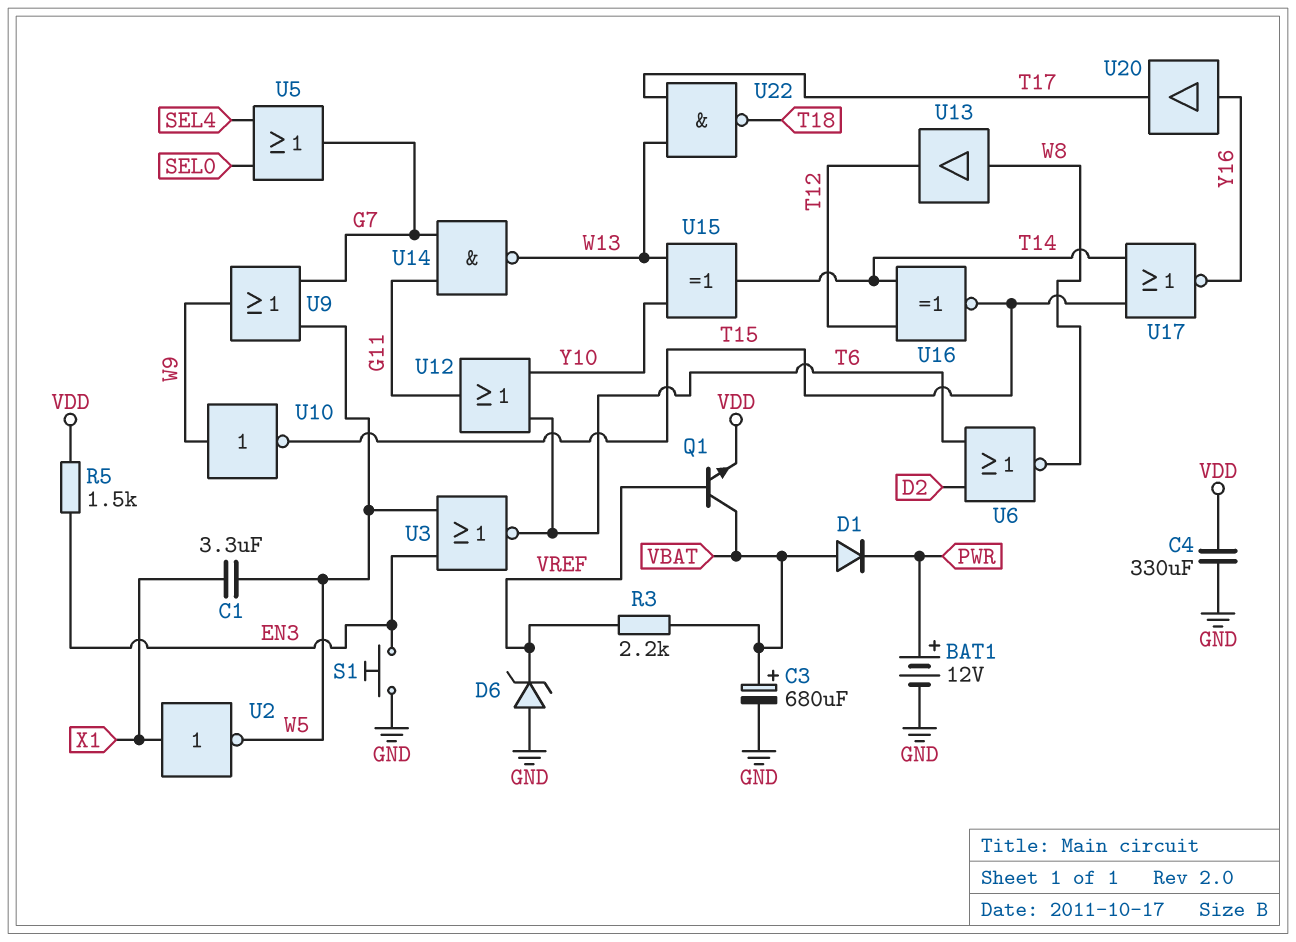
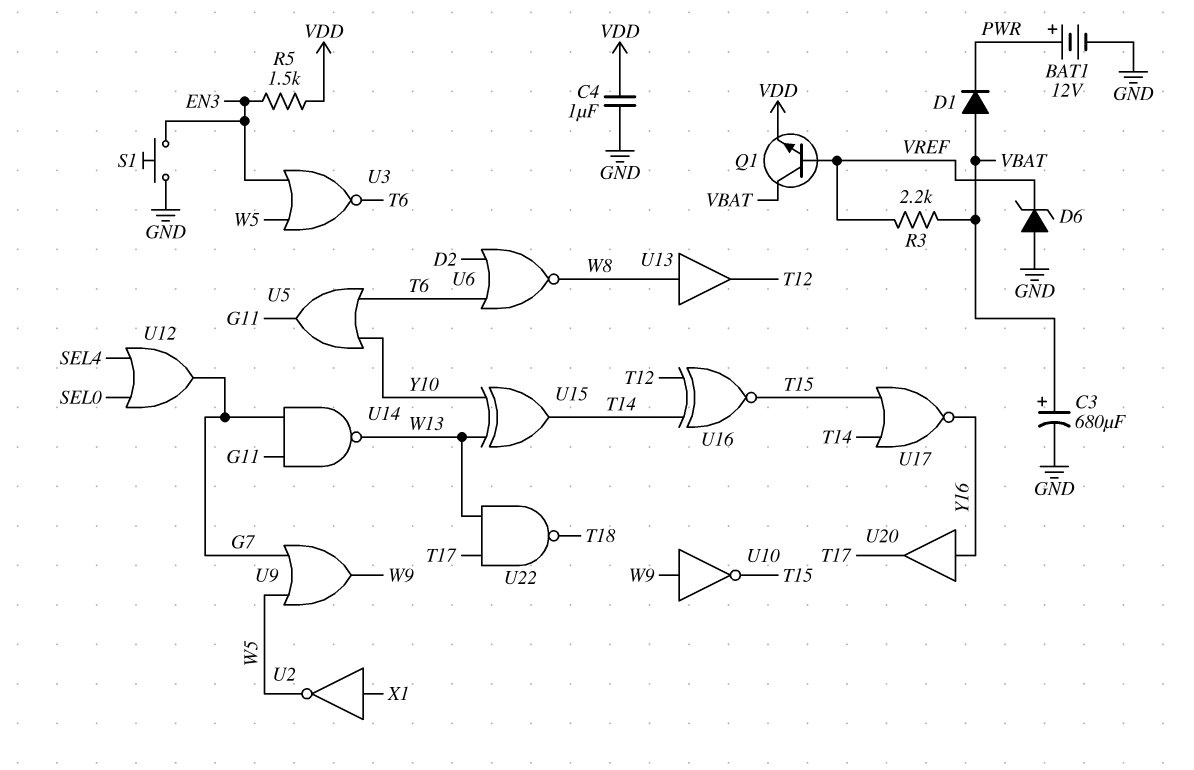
C1: 3.3uF (W5, X1) -> none
C4: 330uF (GND, VDD) -> 1uF (GND, VDD)
U5: OR (in SEL0, in SEL4, out G7) -> OR (in T6, in Y10, out G11)
U12: OR (in T6, in Y10, out G11) -> OR (in SEL0, in SEL4, out G7)

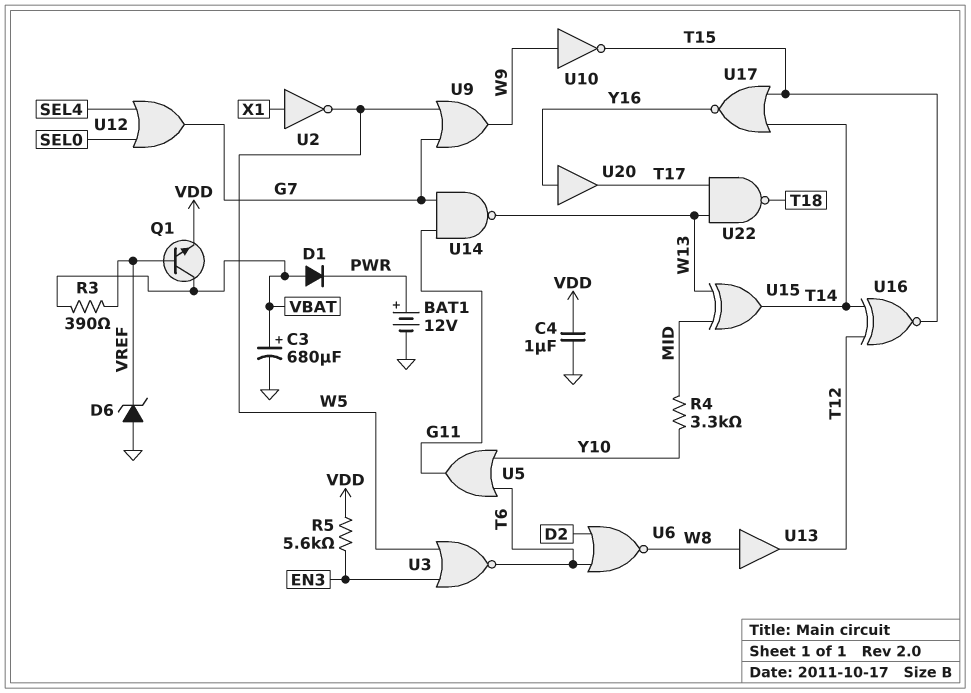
R3: 2.2k (VBAT, VREF) -> 390 (VBAT, VREF)
R4: none -> 3.3k (MID, Y10)
R5: 1.5k (EN3, VDD) -> 5.6k (EN3, VDD)
S1: button (EN3, GND) -> none
U15: XOR (in W13, in Y10, out T14) -> XOR (in MID, in W13, out T14)

